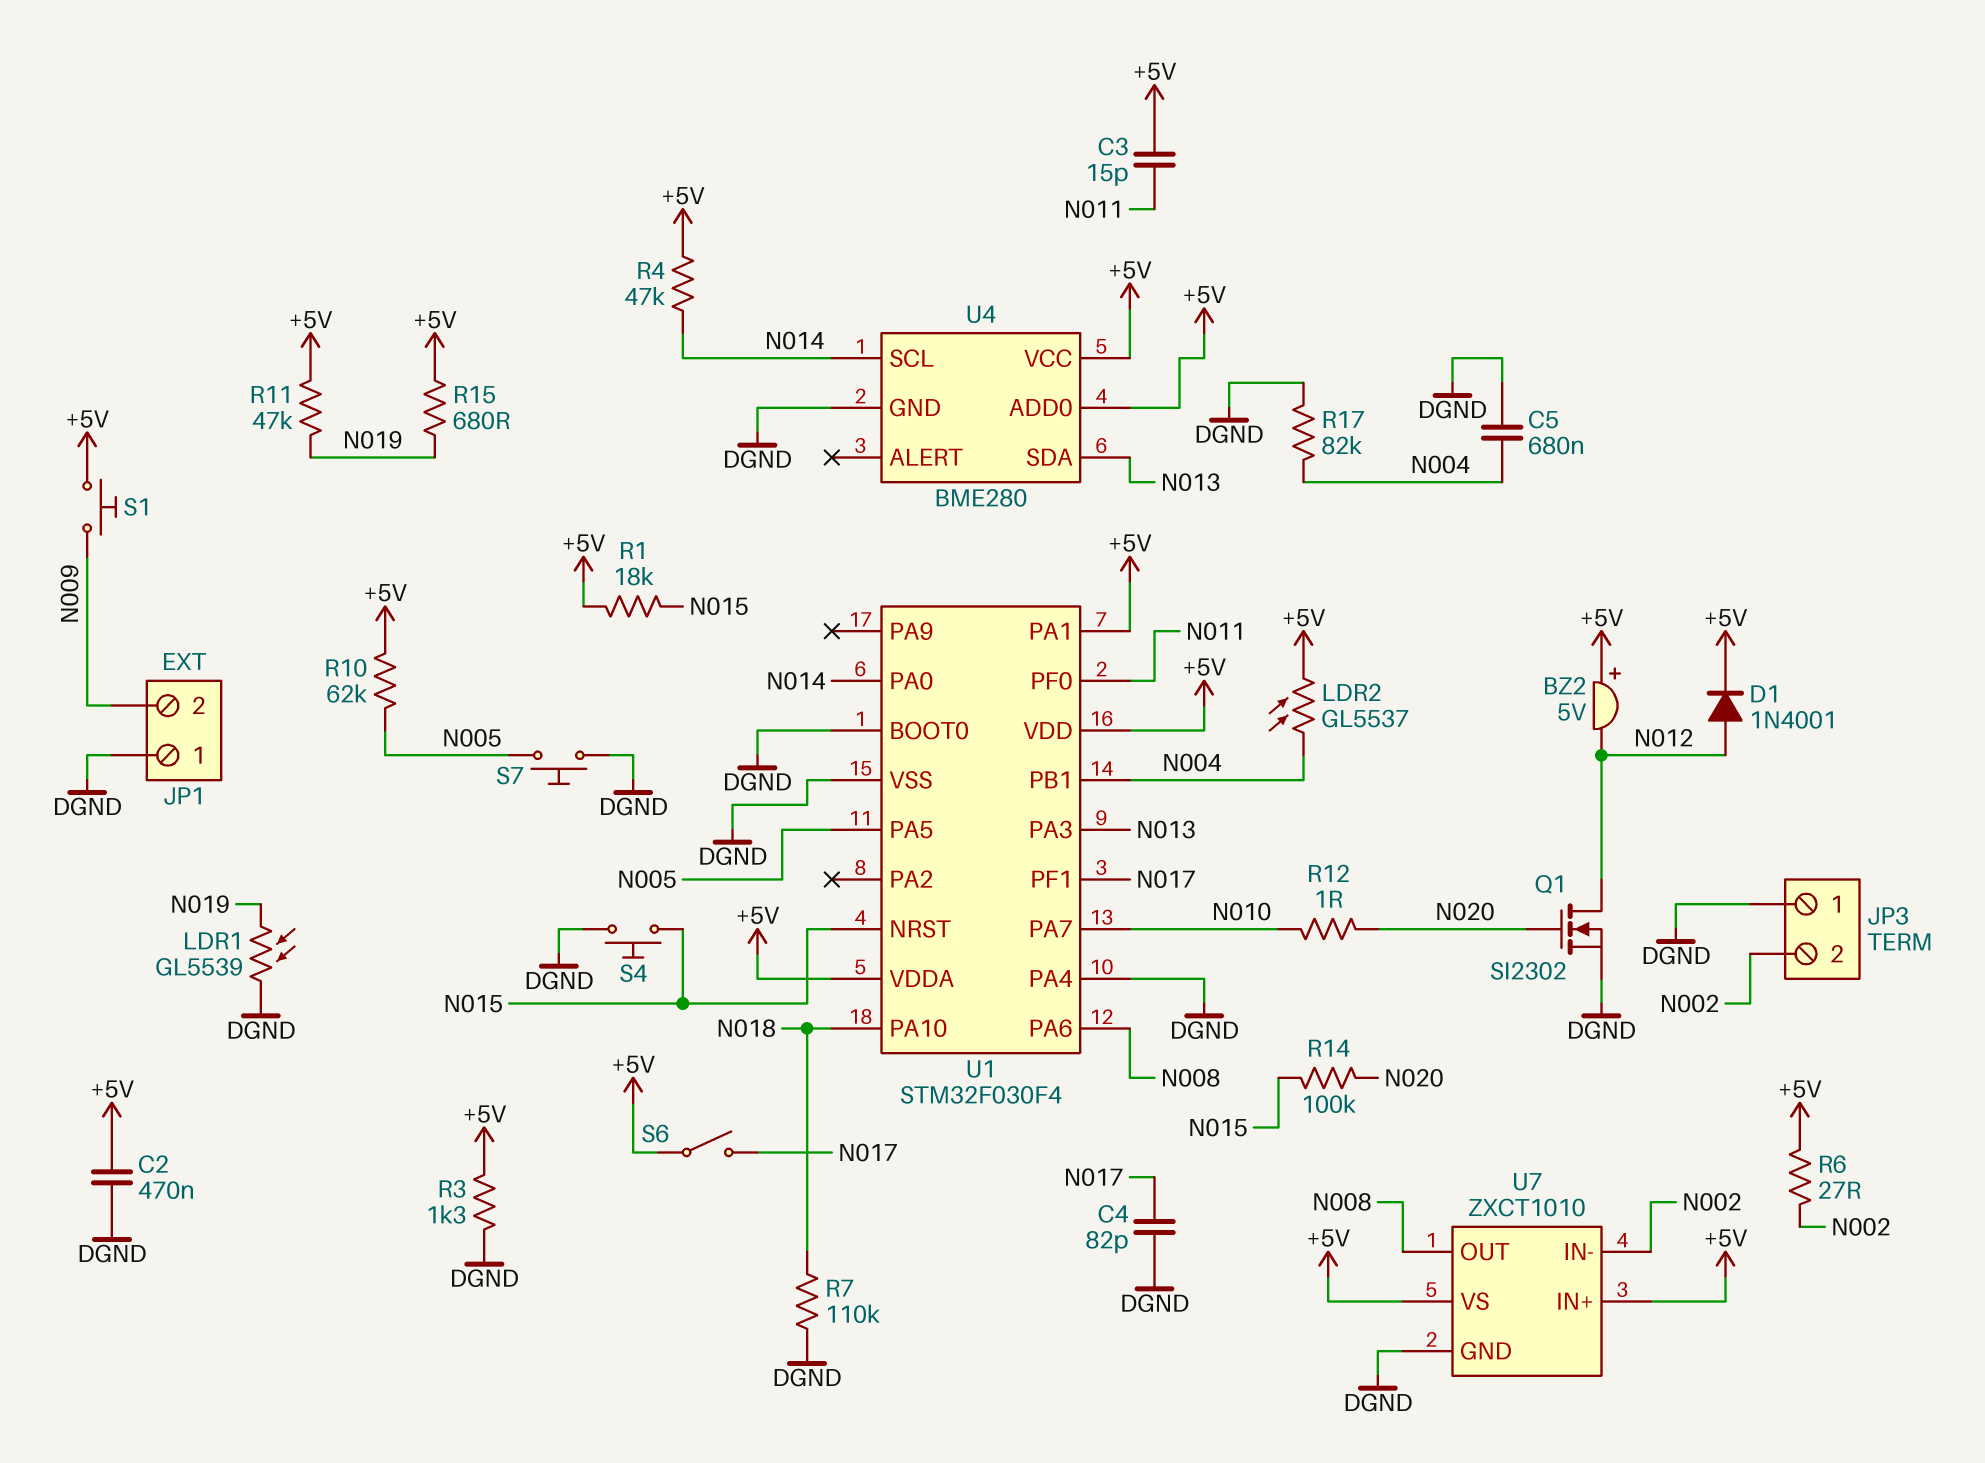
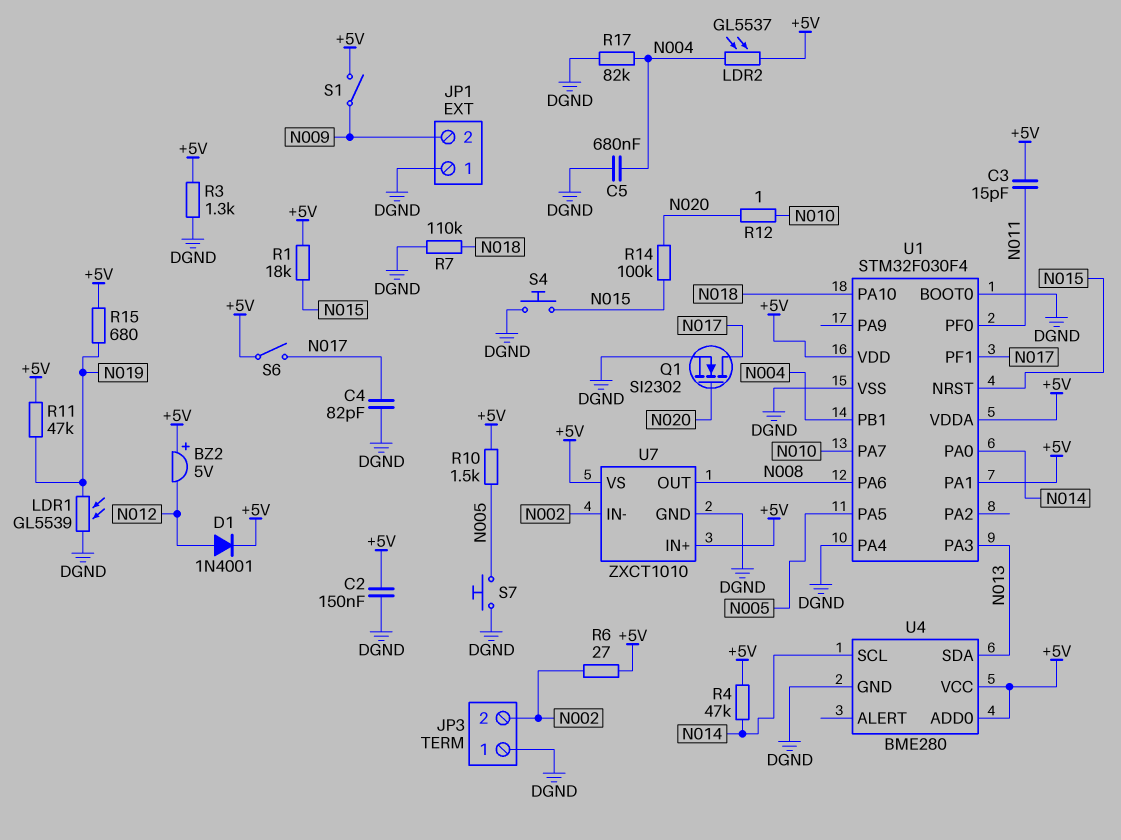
C2: 470nF (+5V, DGND) -> 150nF (+5V, DGND)
Q1: NMOS SI2302 (G N020, D N012, S DGND) -> NMOS SI2302 (G N020, D N017, S DGND)
R10: 62k (+5V, N005) -> 1.5k (+5V, N005)
S1: button (+5V, N009) -> switch (+5V, N009)

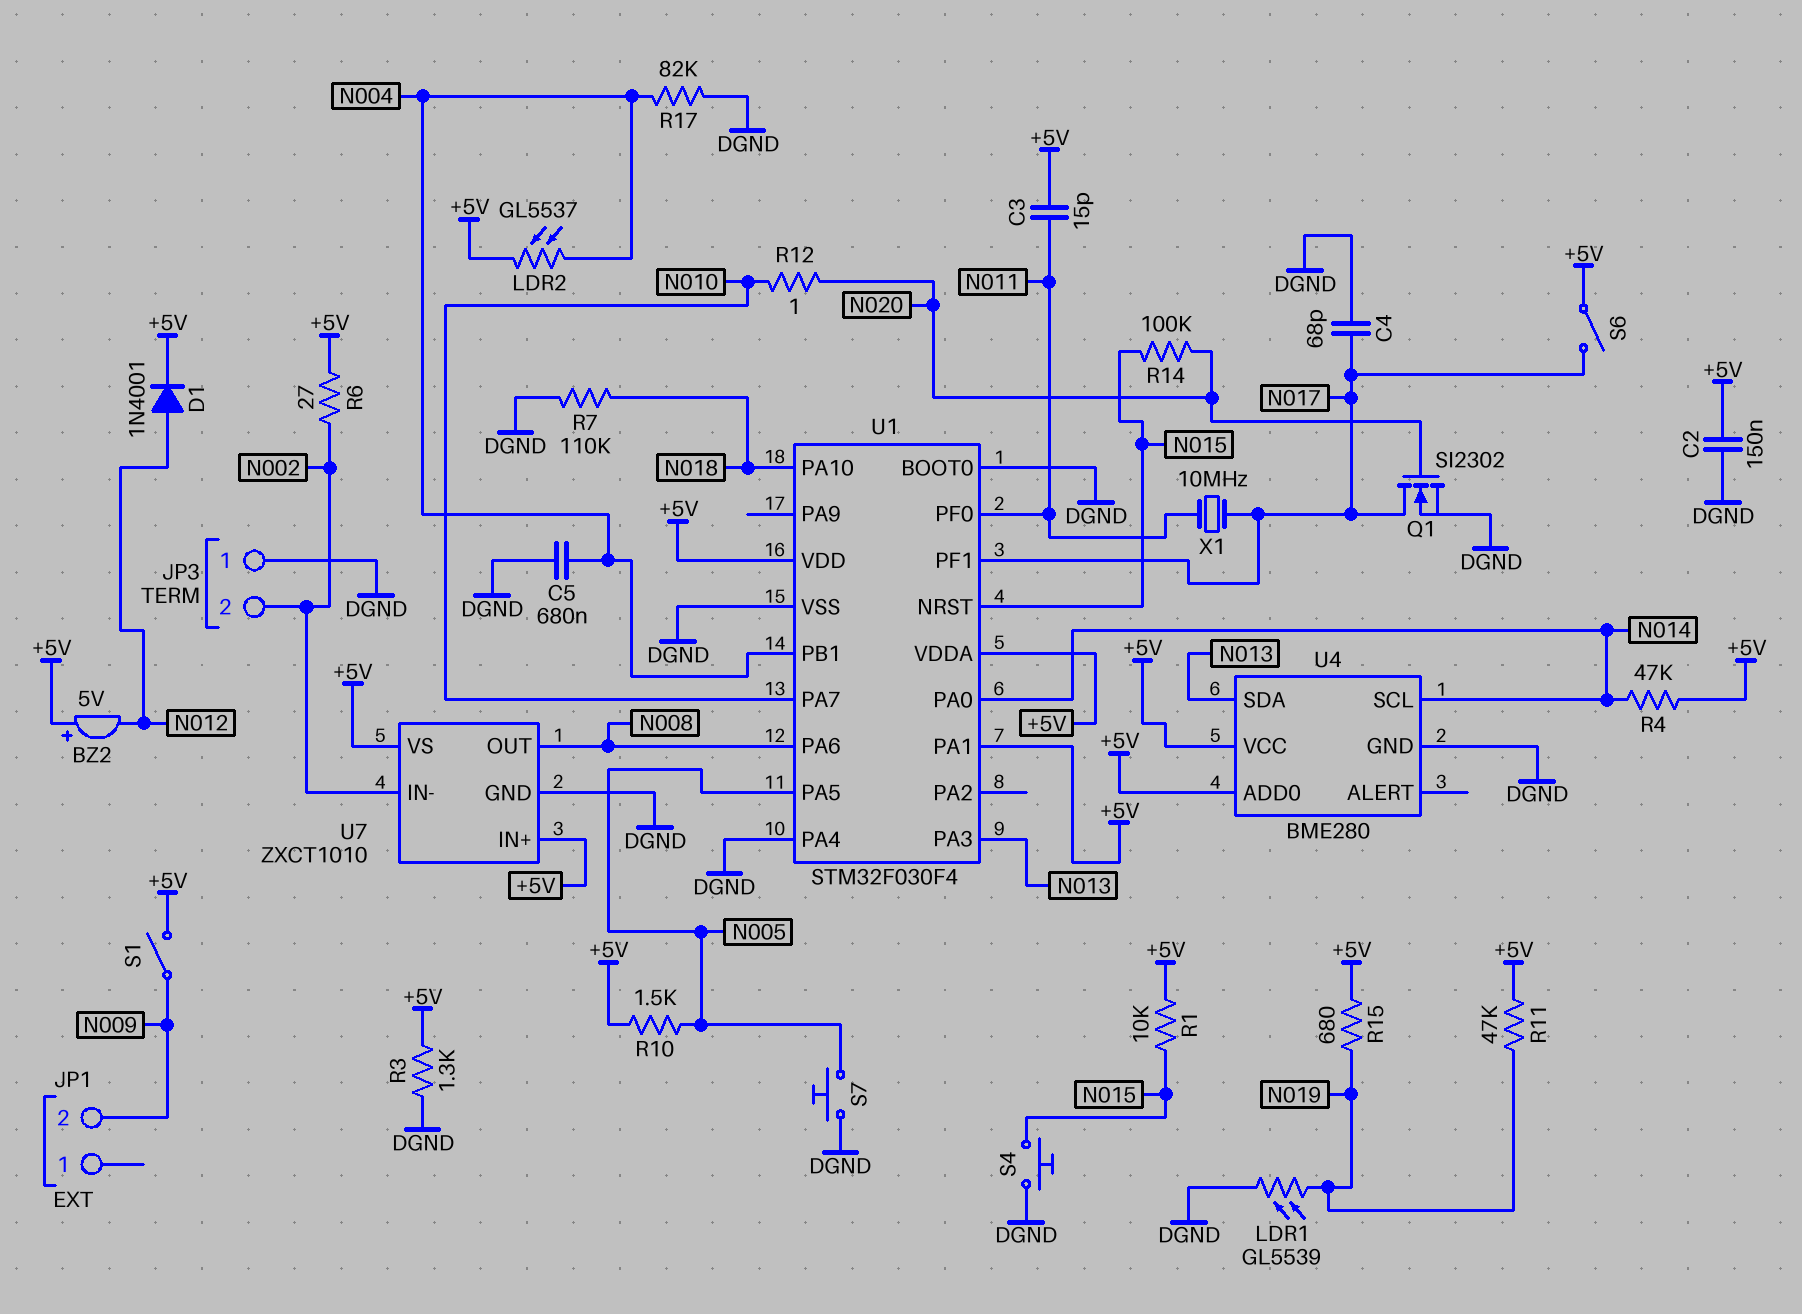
C4: 82pF (DGND, N017) -> 68pF (DGND, N017)
JP1 pin 1: DGND -> none
R1: 18k (+5V, N015) -> 10k (+5V, N015)
X1: none -> 10MHz (N011, N017)

